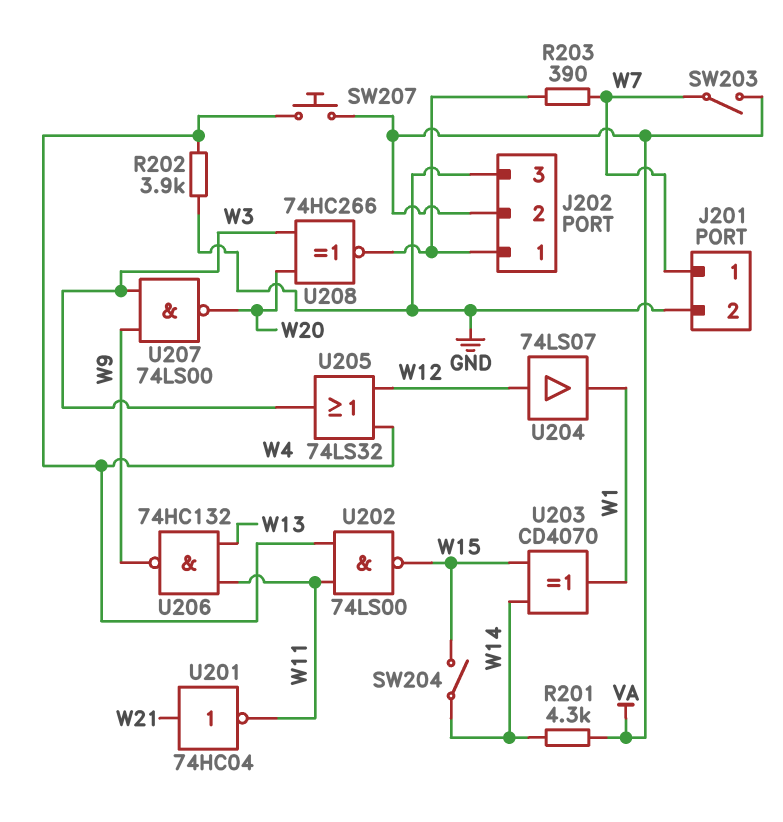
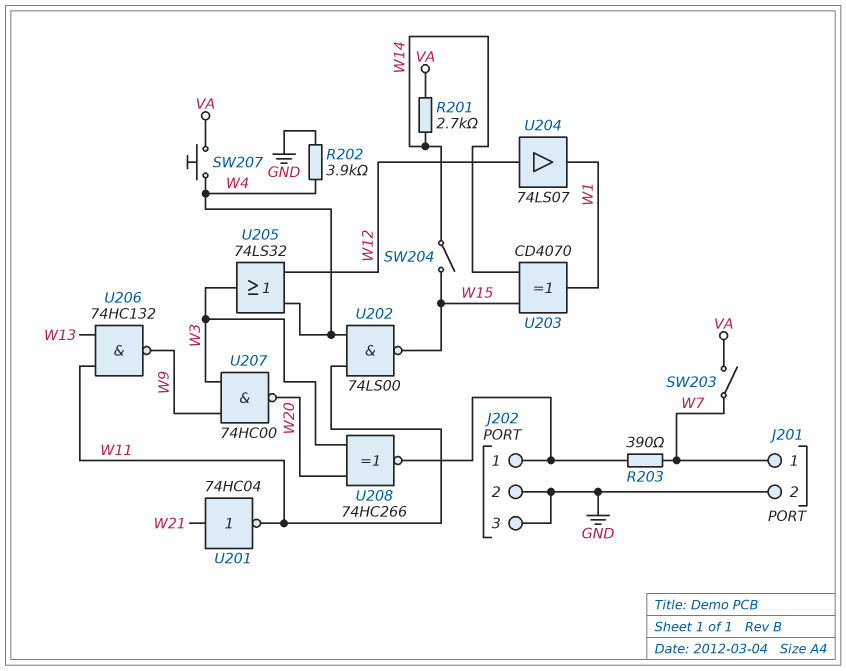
J202 pin 2: VA -> GND
R201: 4.3k (VA, W14) -> 2.7k (VA, W14)
U207: NAND 74LS00 (in W3, in W9, out W20) -> NAND 74HC00 (in W3, in W9, out W20)

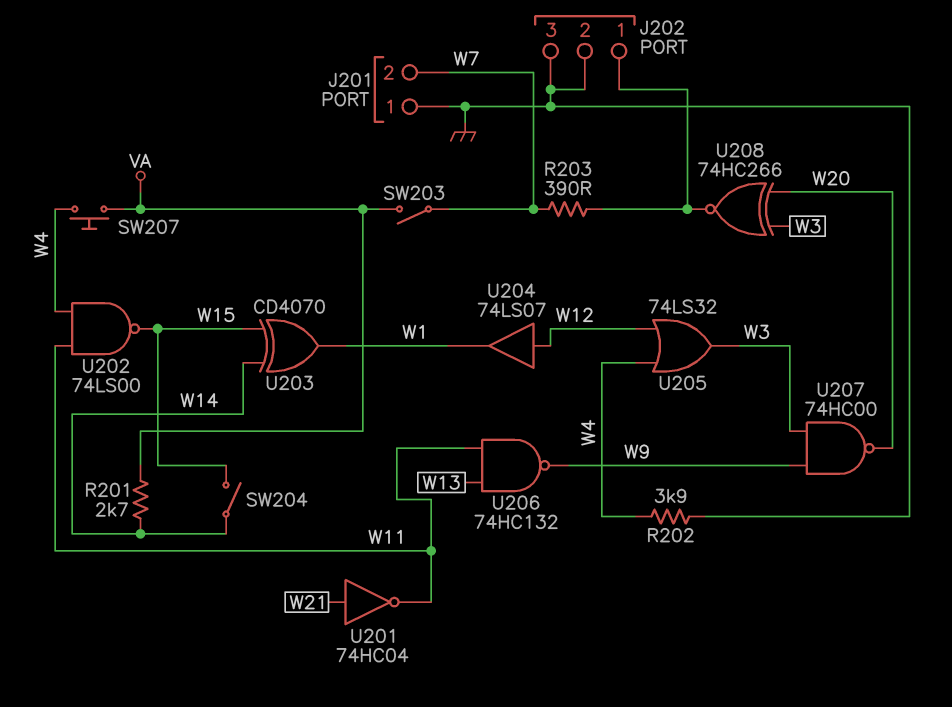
J201 pin 1: W7 -> GND
J201 pin 2: GND -> W7

